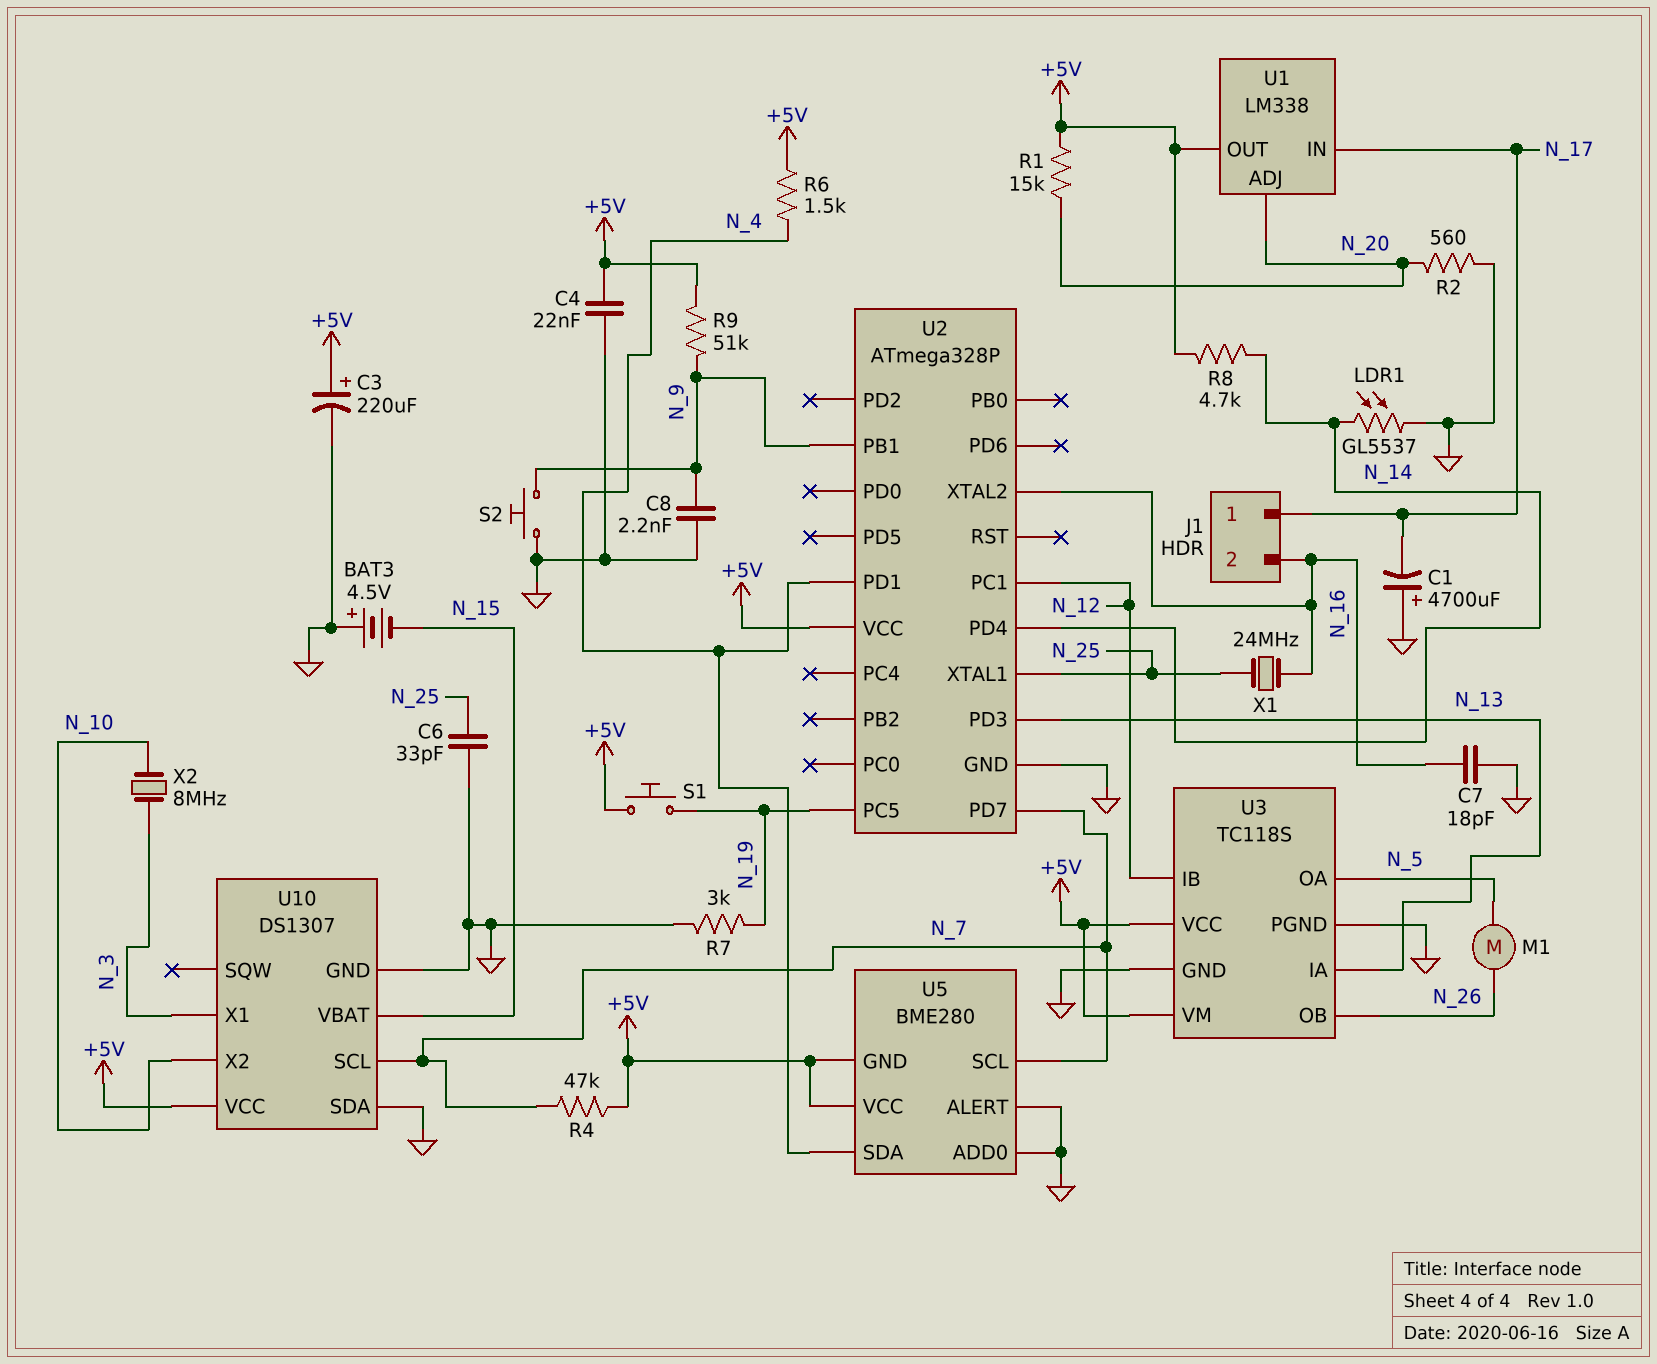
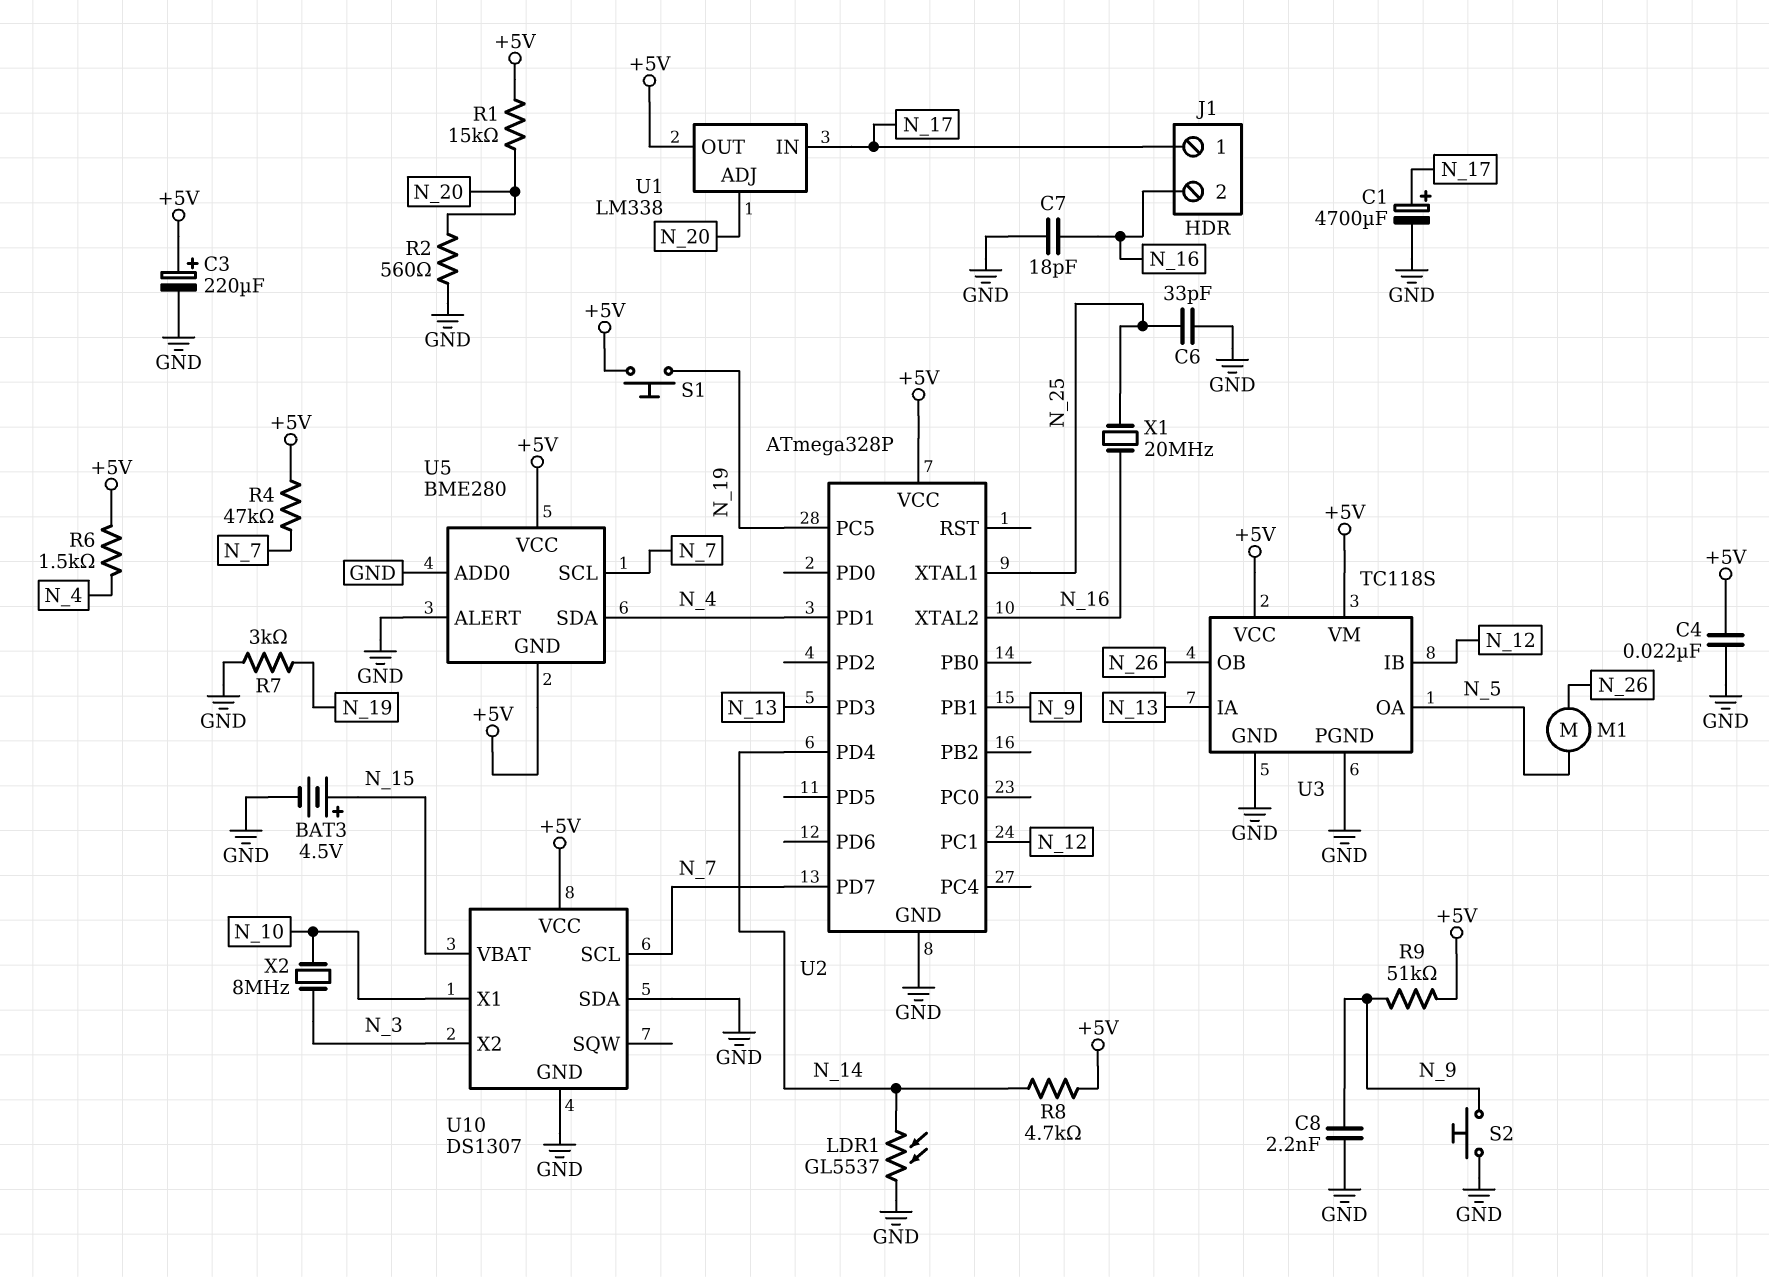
BAT3: 4.5V (plus GND, minus N_15) -> 4.5V (plus N_15, minus GND)
C1: 4700uF (plus GND, minus N_17) -> 4700uF (plus N_17, minus GND)
U10 pin X1: N_3 -> N_10
U10 pin X2: N_10 -> N_3
X1: 24MHz (N_16, N_25) -> 20MHz (N_16, N_25)

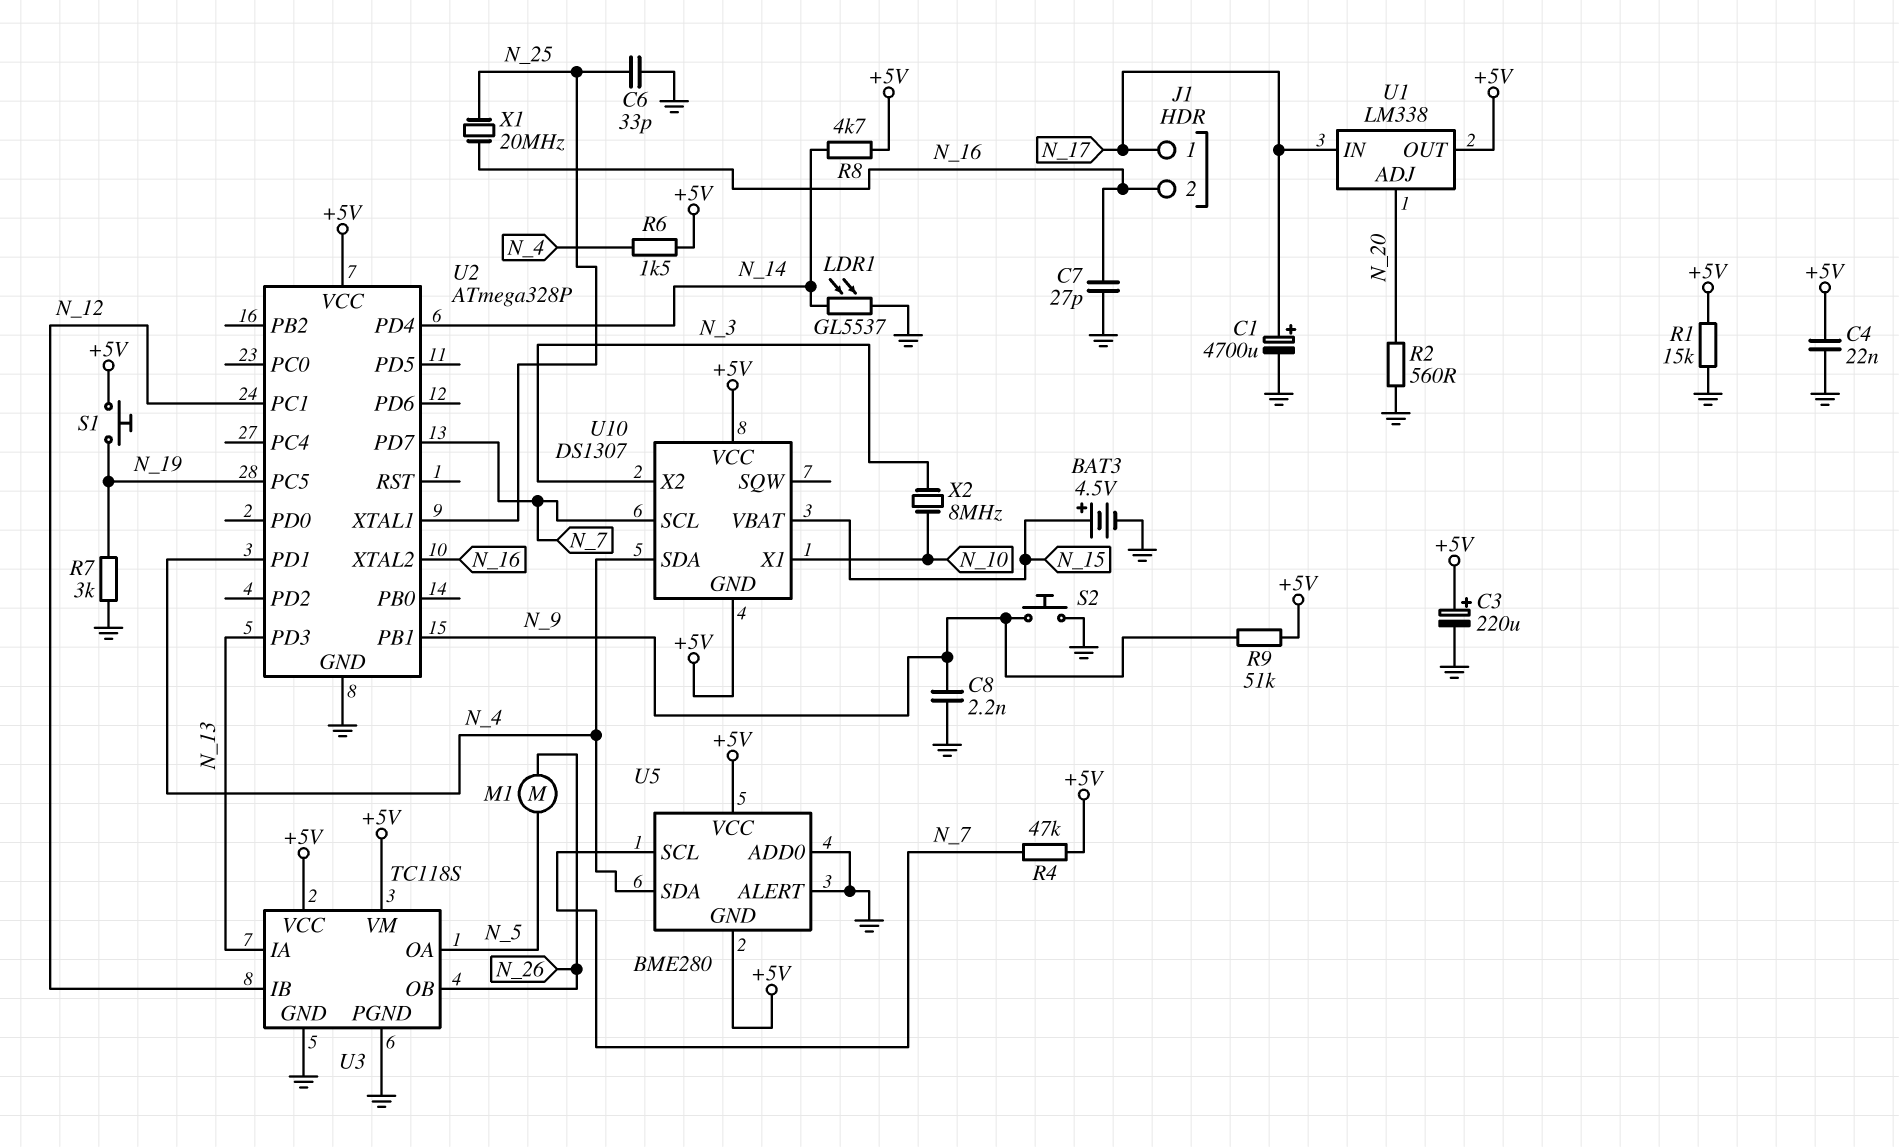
C7: 18pF (GND, N_16) -> 27pF (GND, N_16)
R1: 15k (+5V, N_20) -> 15k (+5V, GND)
U10 pin GND: GND -> +5V
U10 pin SDA: GND -> N_4

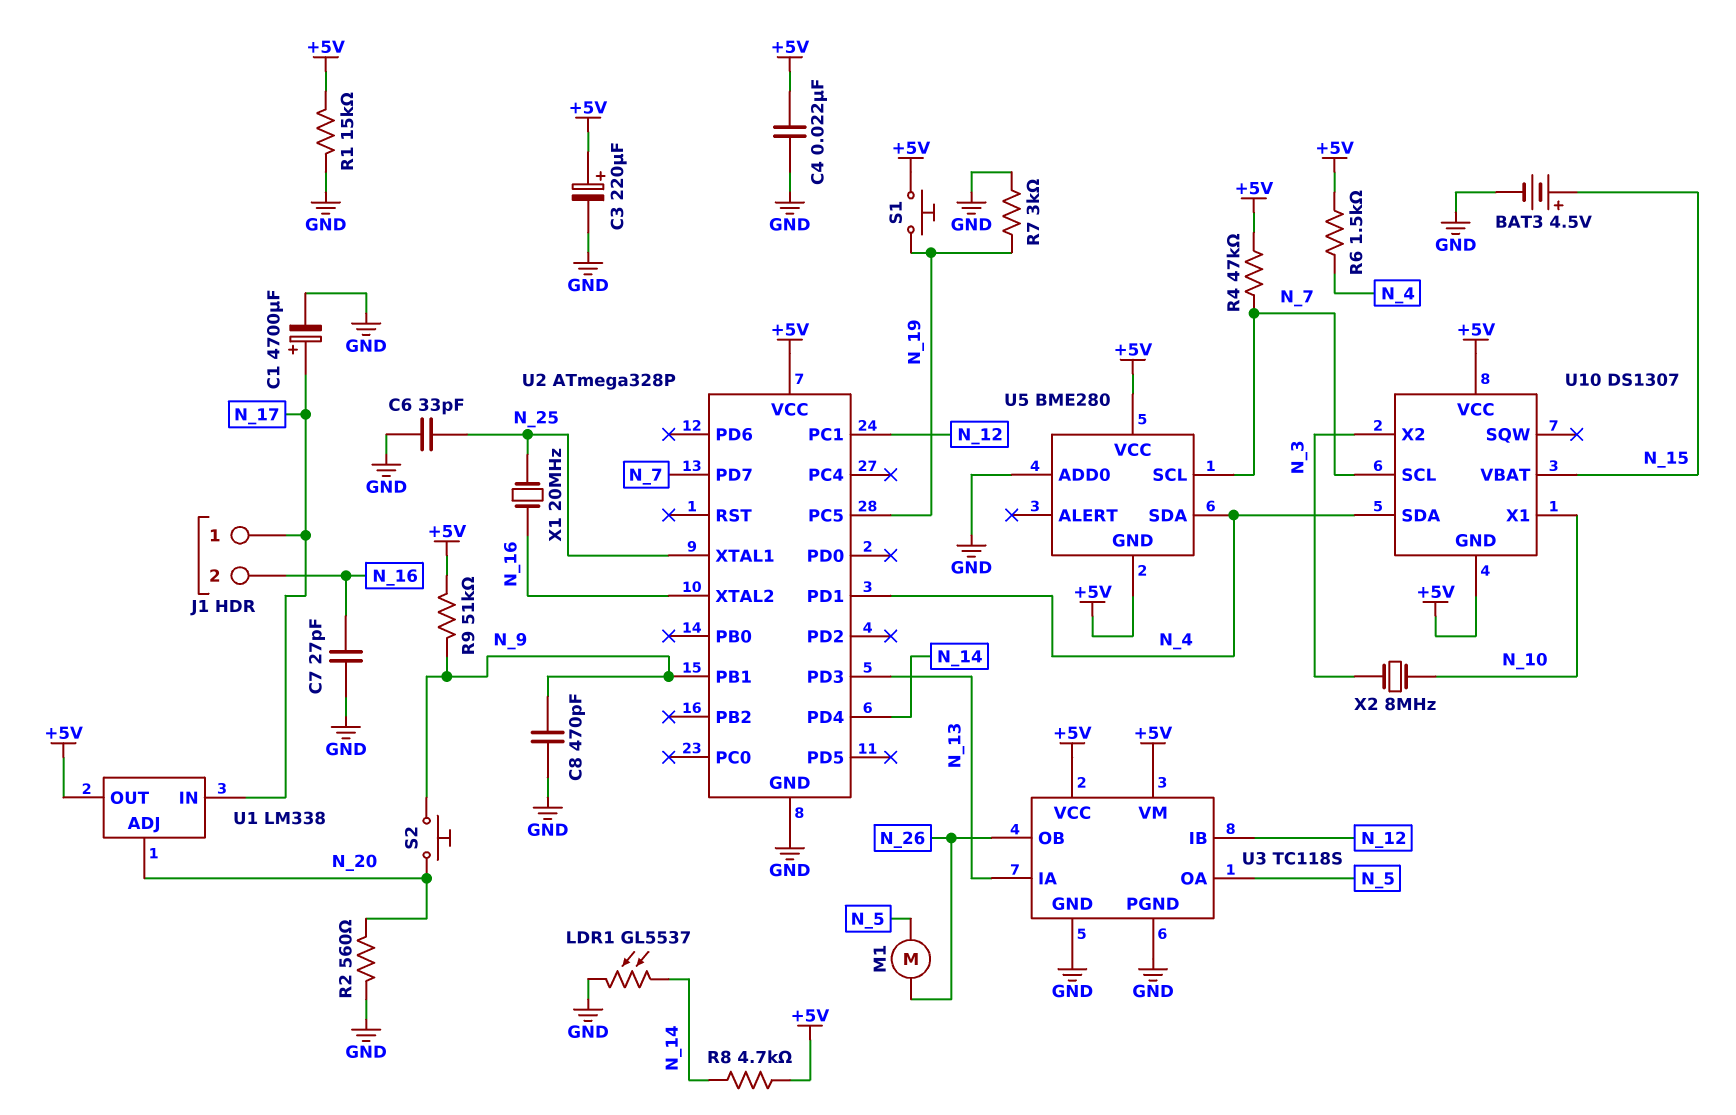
C8: 2.2nF (GND, N_9) -> 470pF (GND, N_9)
S2: button (GND, N_9) -> button (N_9, N_20)
U5 pin ALERT: GND -> none

